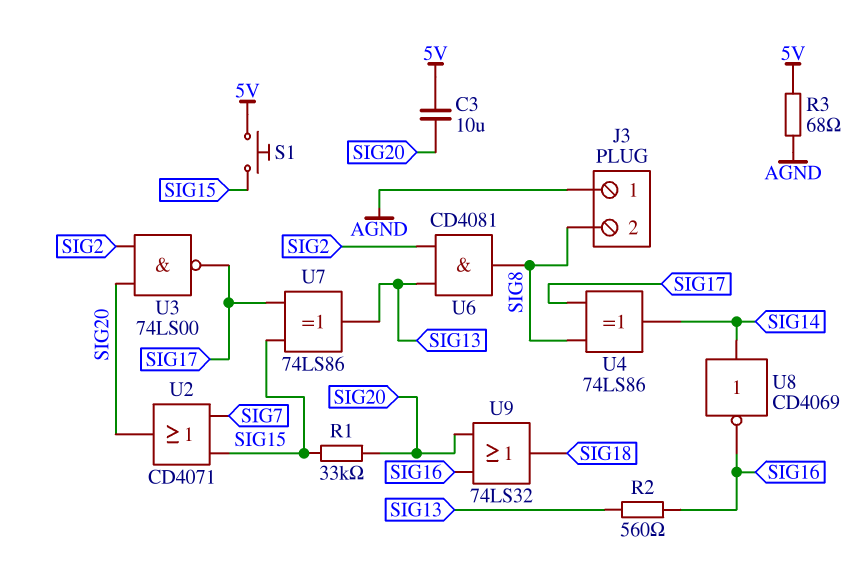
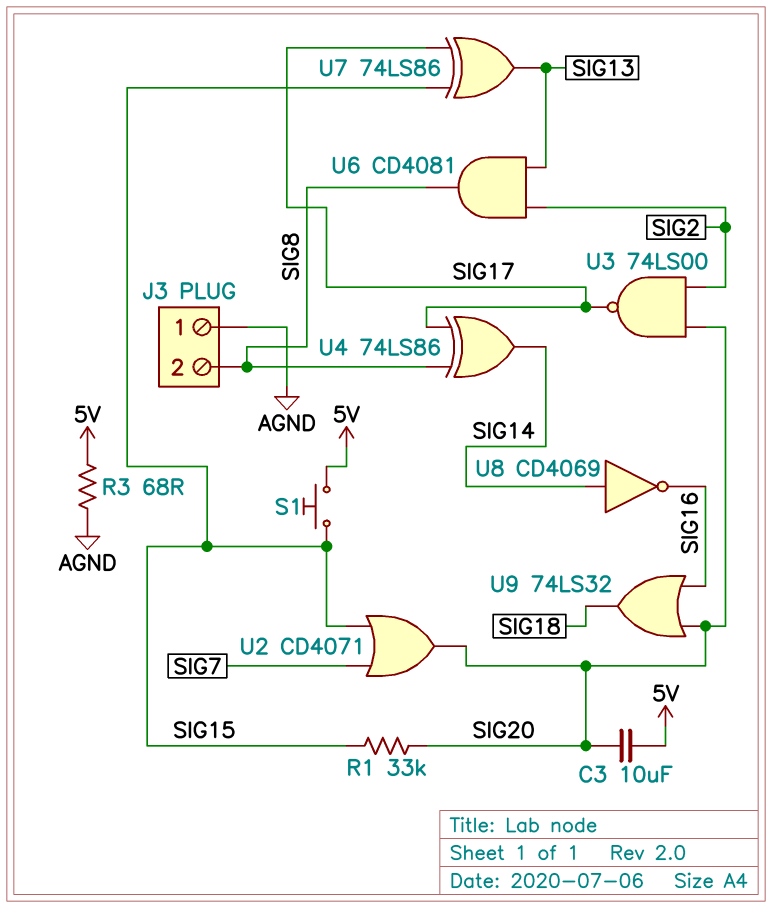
R2: 560 (SIG13, SIG16) -> none

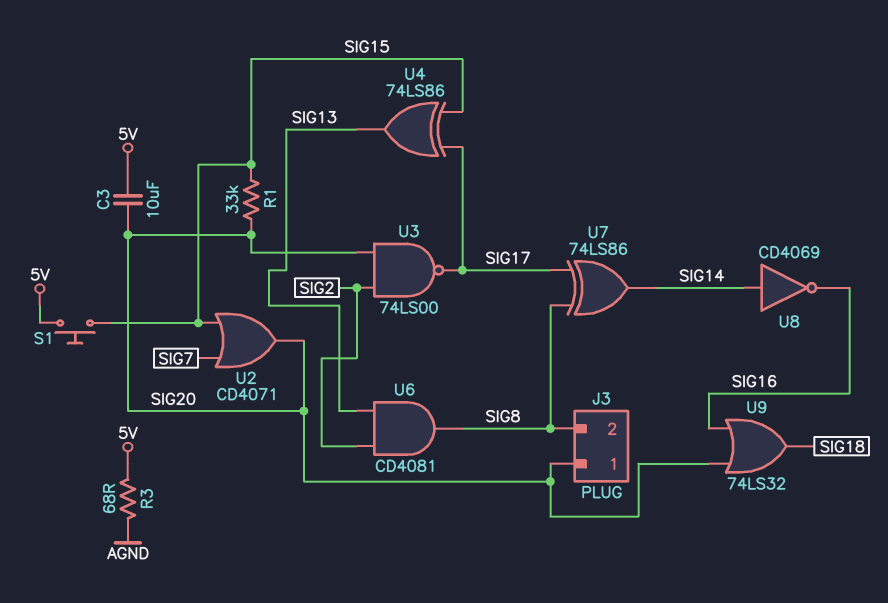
J3 pin 1: AGND -> SIG20
U4: XOR 74LS86 (in SIG8, in SIG17, out SIG14) -> XOR 74LS86 (in SIG15, in SIG17, out SIG13)
U7: XOR 74LS86 (in SIG15, in SIG17, out SIG13) -> XOR 74LS86 (in SIG8, in SIG17, out SIG14)

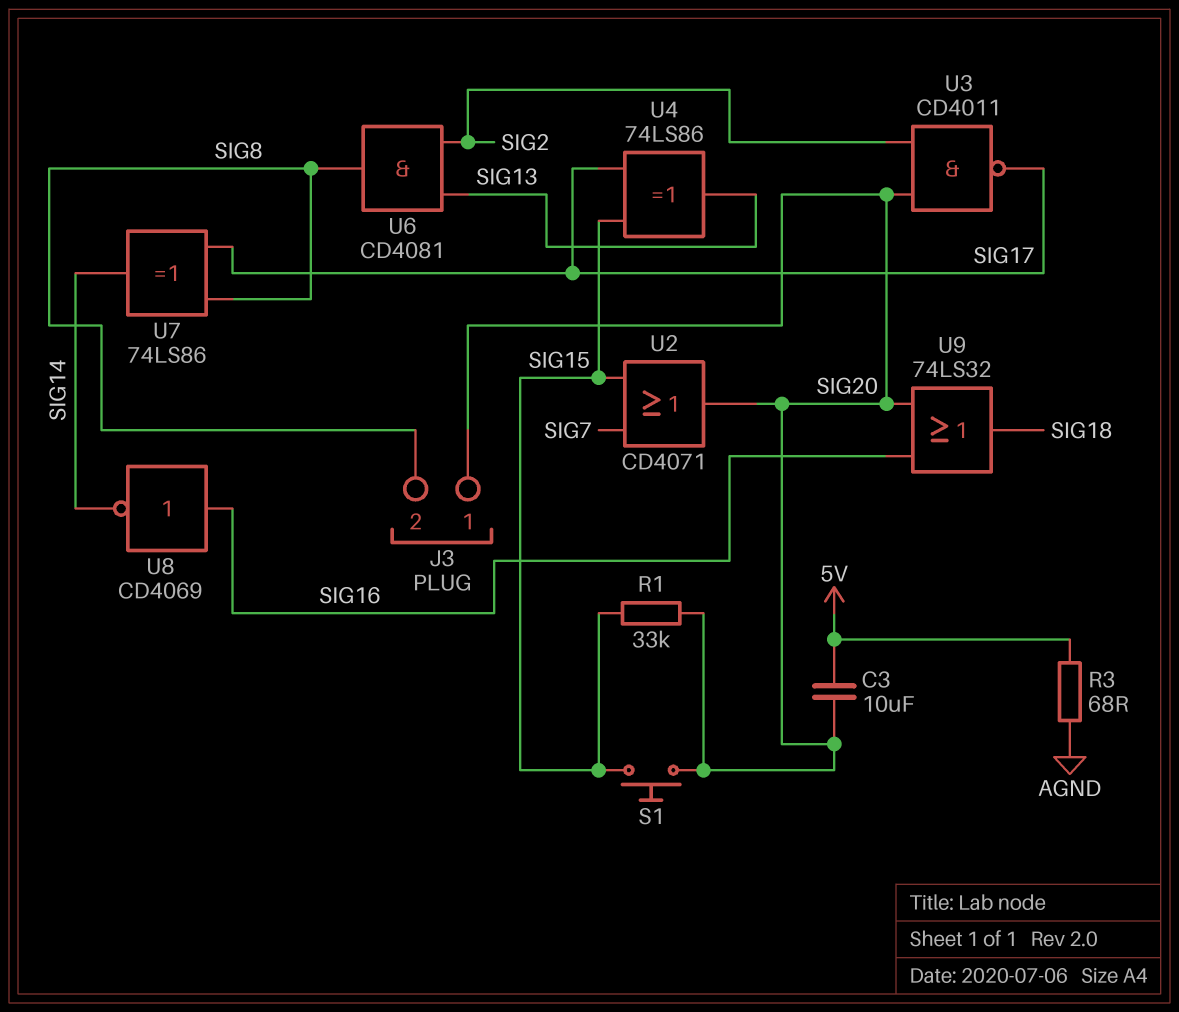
S1: button (5V, SIG15) -> button (SIG15, SIG20)
U3: NAND 74LS00 (in SIG2, in SIG20, out SIG17) -> NAND CD4011 (in SIG2, in SIG20, out SIG17)
U8: NOT CD4069 (in SIG14, out SIG16) -> NOT CD4069 (in SIG16, out SIG14)

